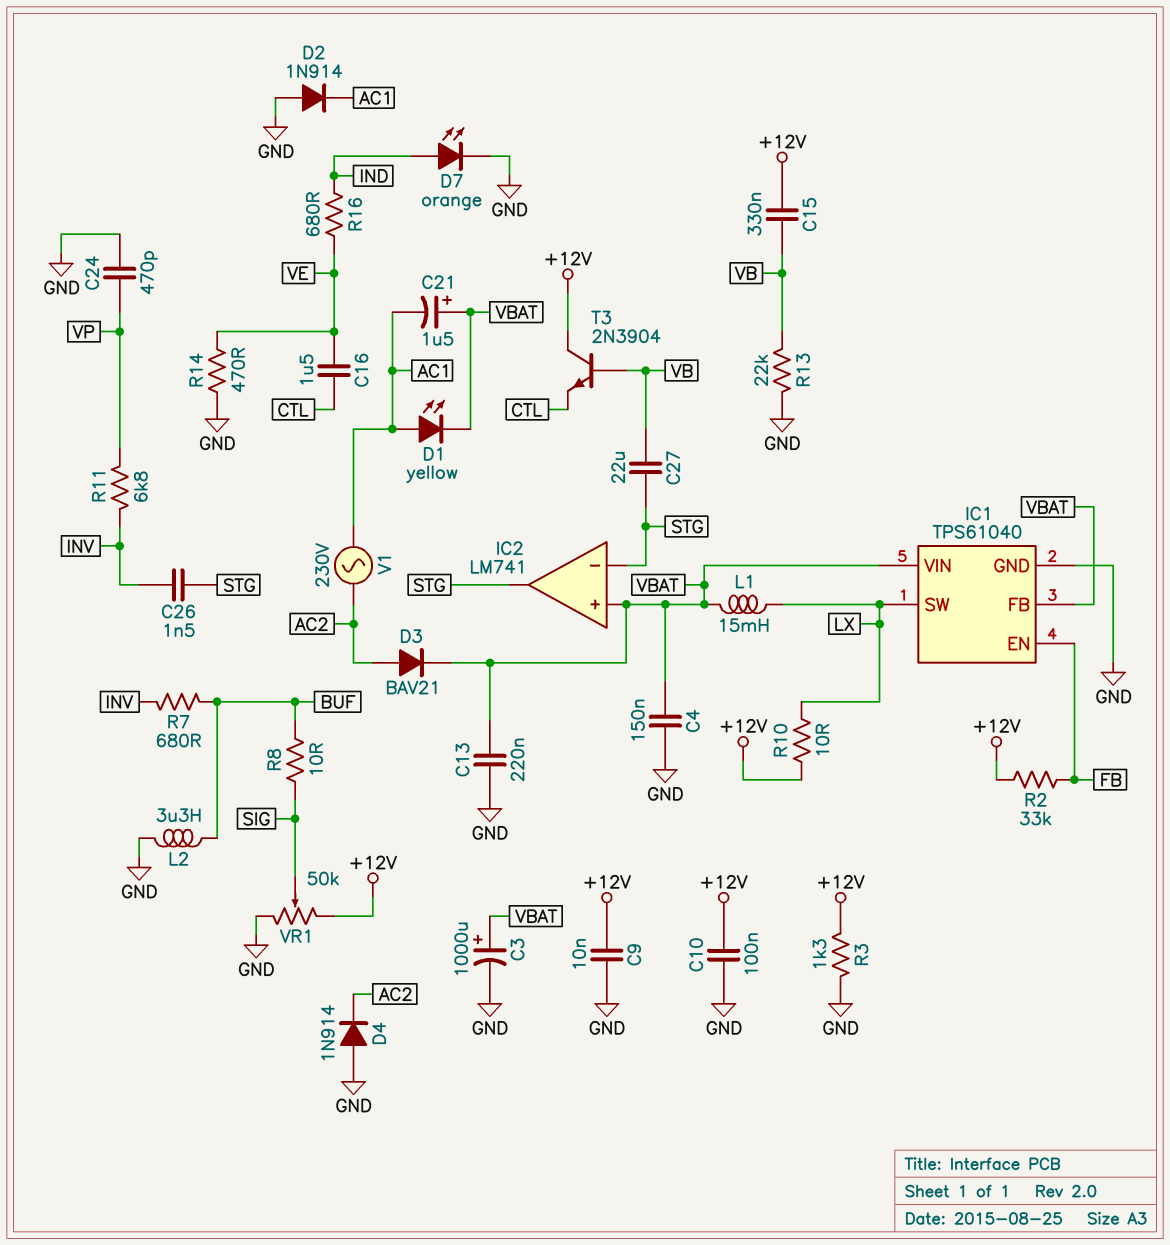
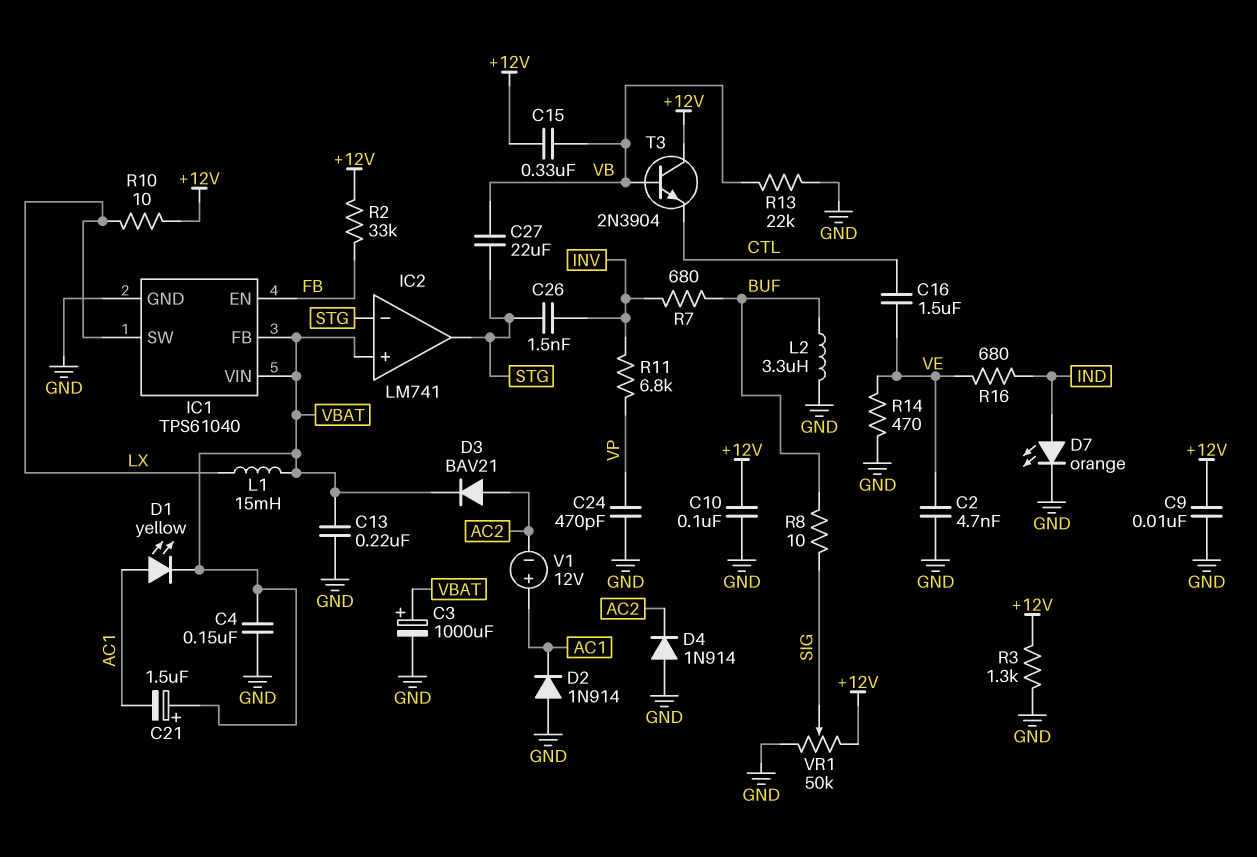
C2: none -> 4.7nF (GND, VE)
V1: AC 230V (AC1, AC2) -> 12V (plus AC1, minus AC2)

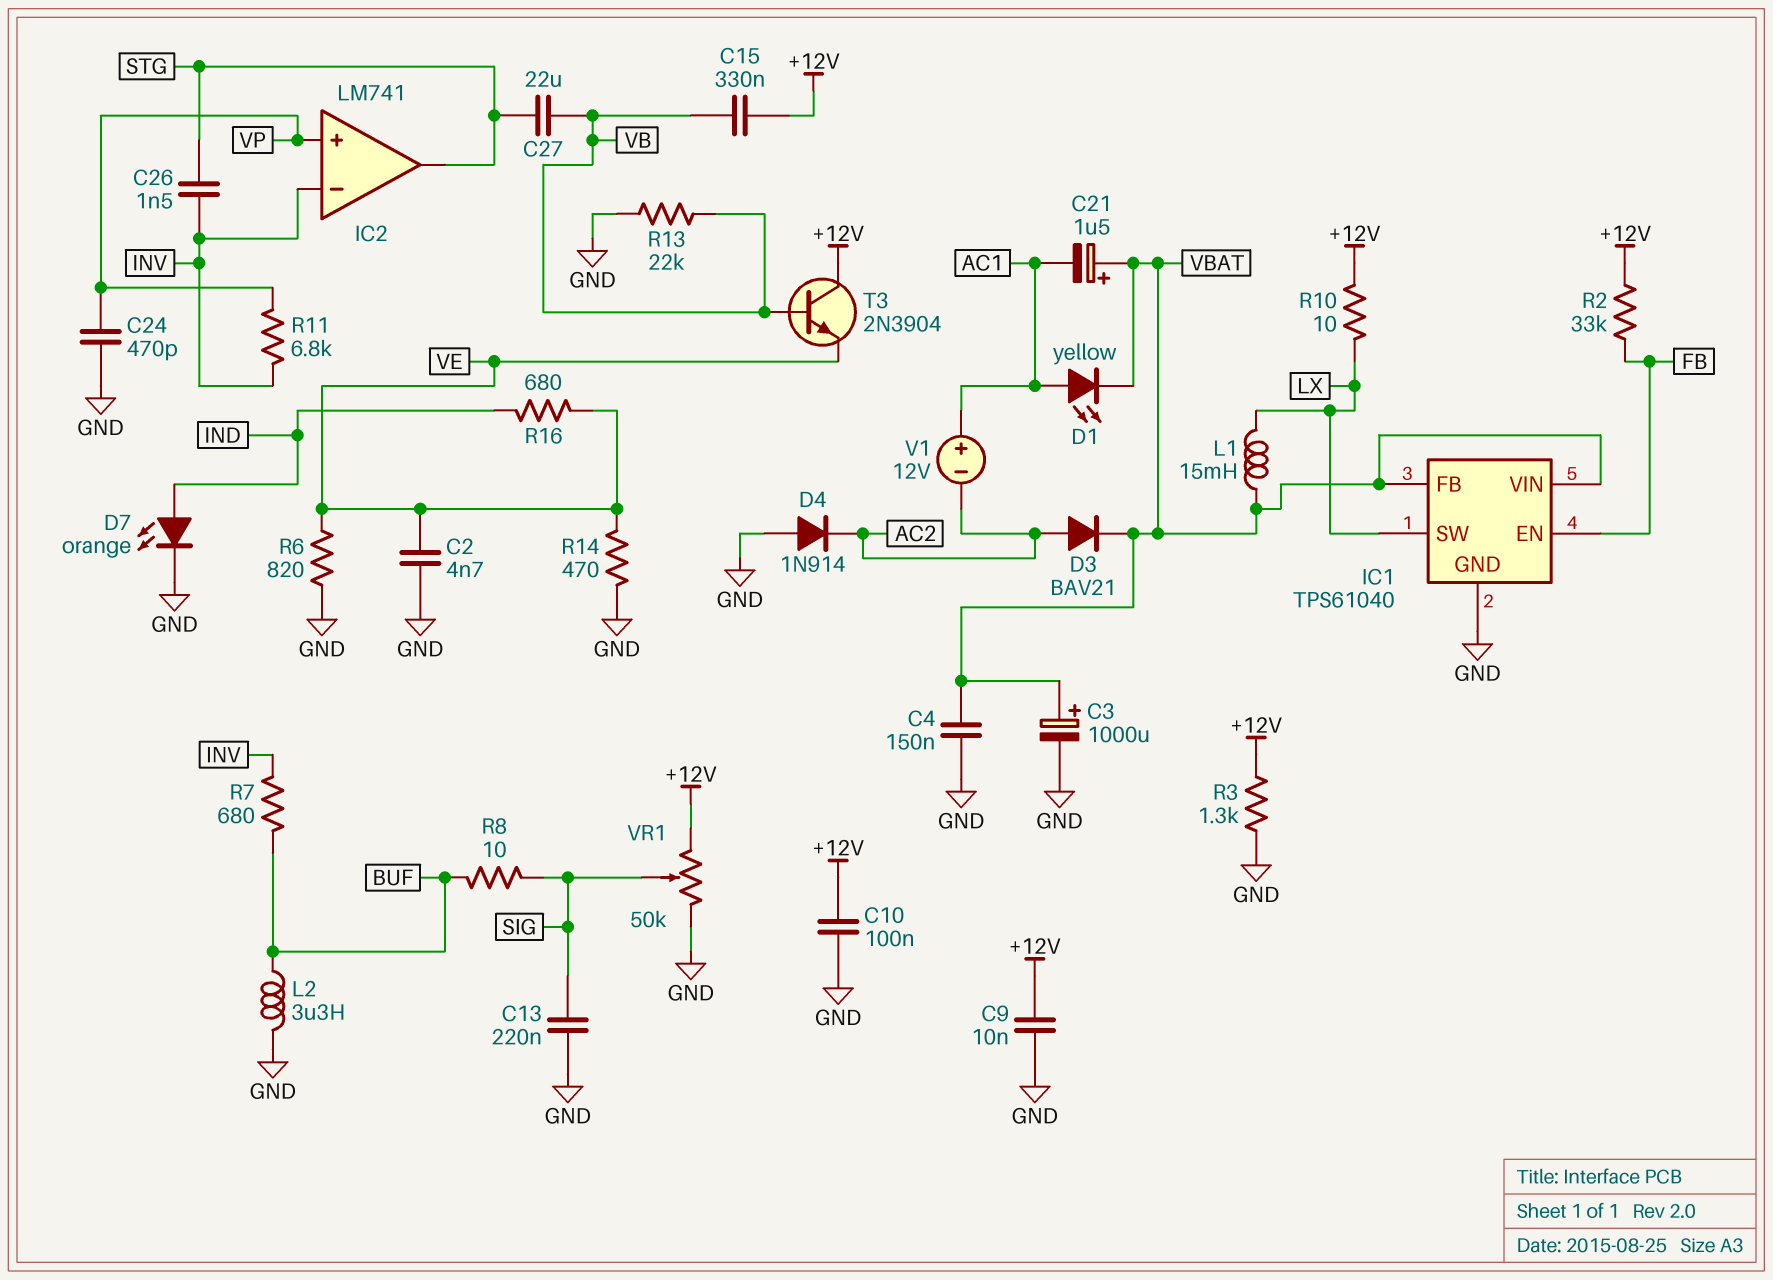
C13: 220nF (GND, VBAT) -> 220nF (GND, SIG)
C16: 1.5uF (CTL, VE) -> none
D2: diode 1N914 (A GND, K AC1) -> none
IC2 pin in+: VBAT -> VP
IC2 pin in-: STG -> INV
R6: none -> 820 (GND, VE)
T3: NPN 2N3904 (B VB, C +12V, E CTL) -> NPN 2N3904 (B VB, C +12V, E VE)

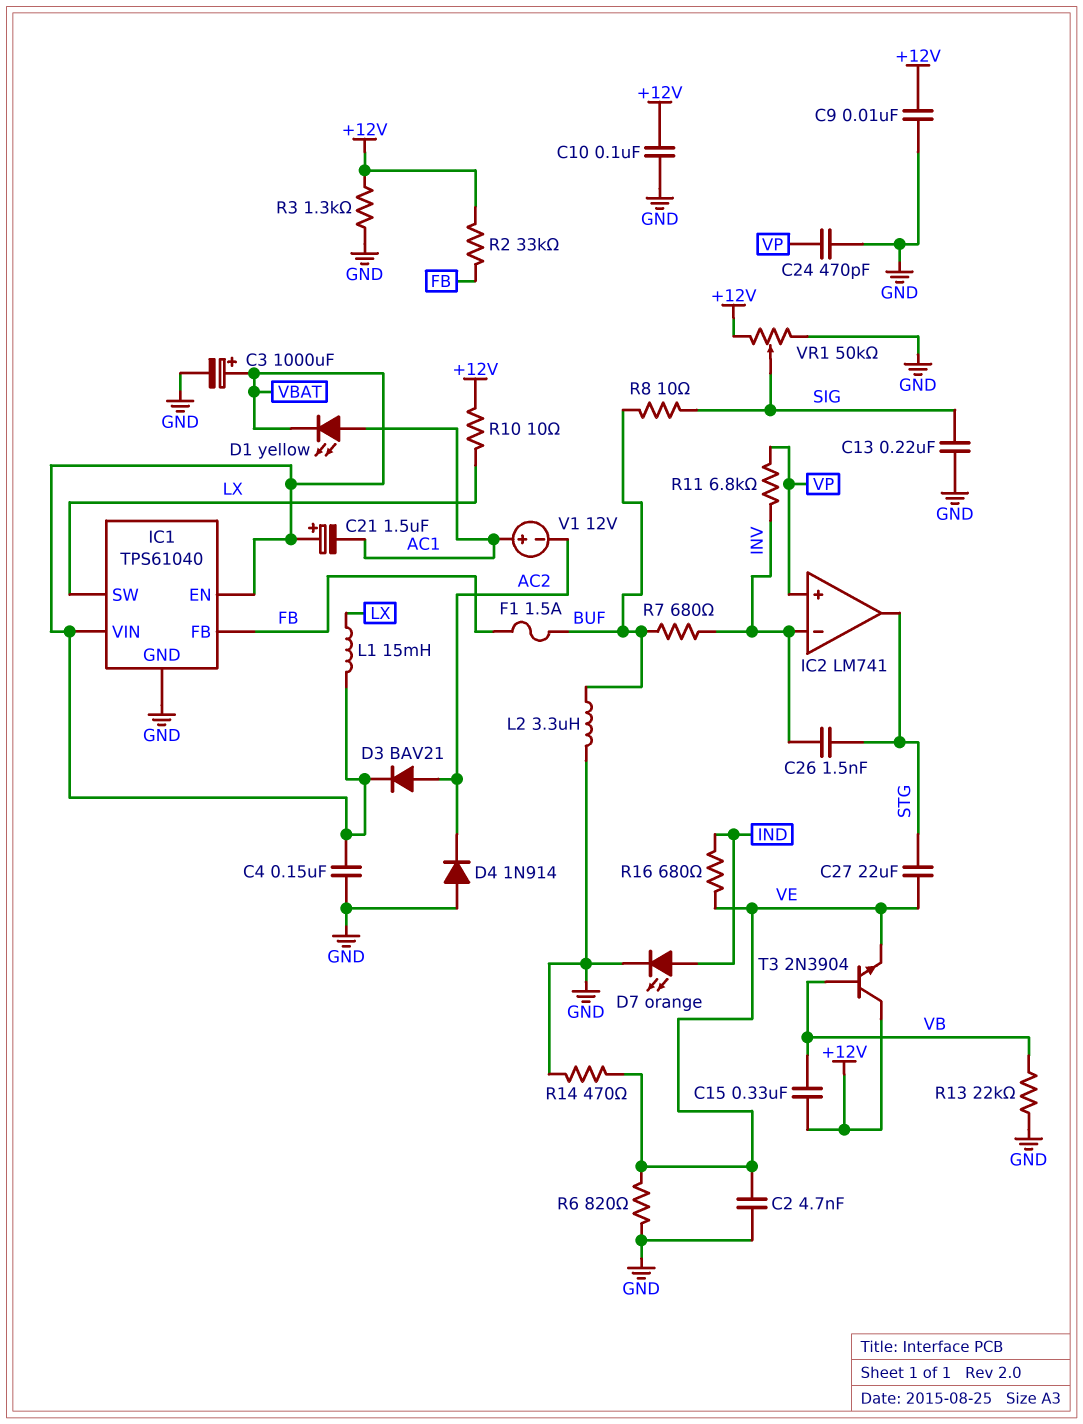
C27: 22uF (STG, VB) -> 22uF (STG, VE)
F1: none -> 1.5A (BUF, FB)
IC1 pin EN: FB -> VBAT
IC1 pin FB: VBAT -> FB

